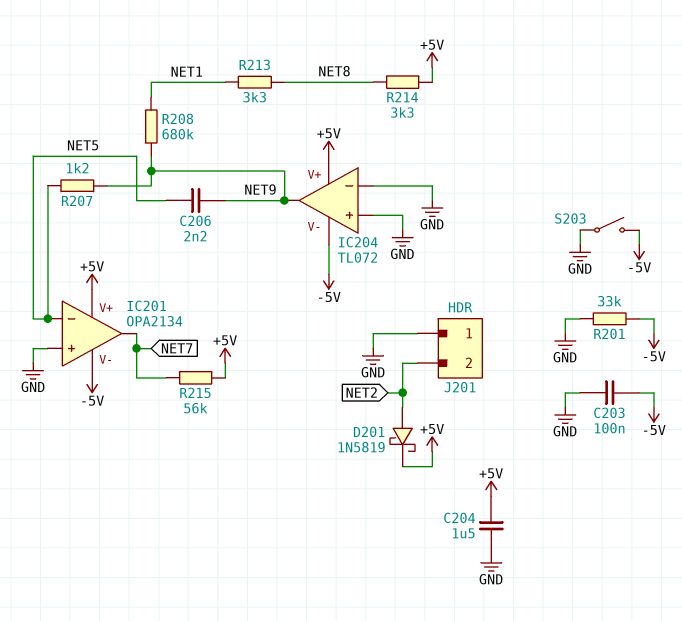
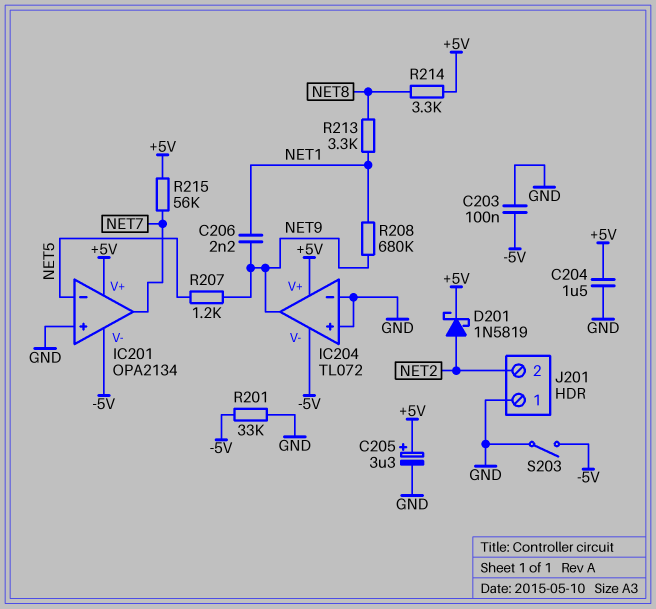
C205: none -> 3.3uF (plus +5V, minus GND)
C206: 2.2nF (NET5, NET9) -> 2.2nF (NET1, NET9)

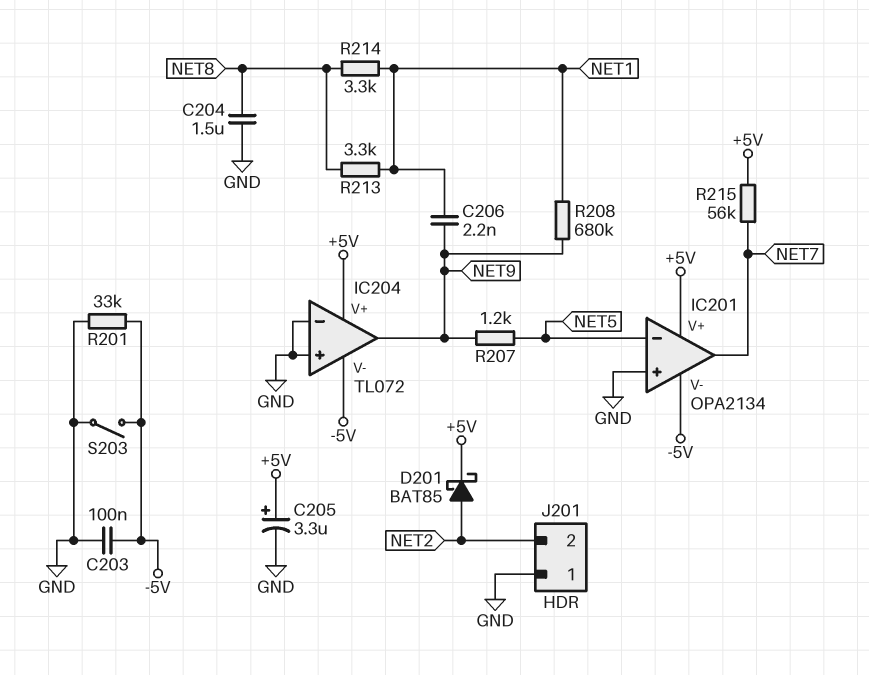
C204: 1.5uF (+5V, GND) -> 1.5uF (GND, NET8)
D201: schottky 1N5819 (A NET2, K +5V) -> schottky BAT85 (A NET2, K +5V)
R214: 3.3k (+5V, NET8) -> 3.3k (NET1, NET8)

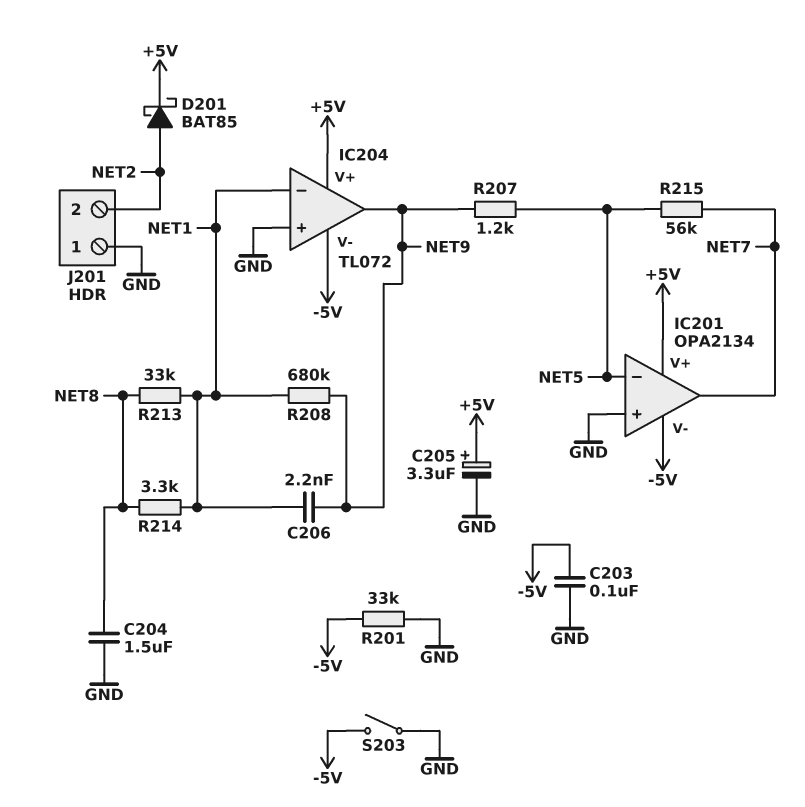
IC204 pin in-: GND -> NET1
R213: 3.3k (NET1, NET8) -> 33k (NET1, NET8)
R215: 56k (+5V, NET7) -> 56k (NET5, NET7)

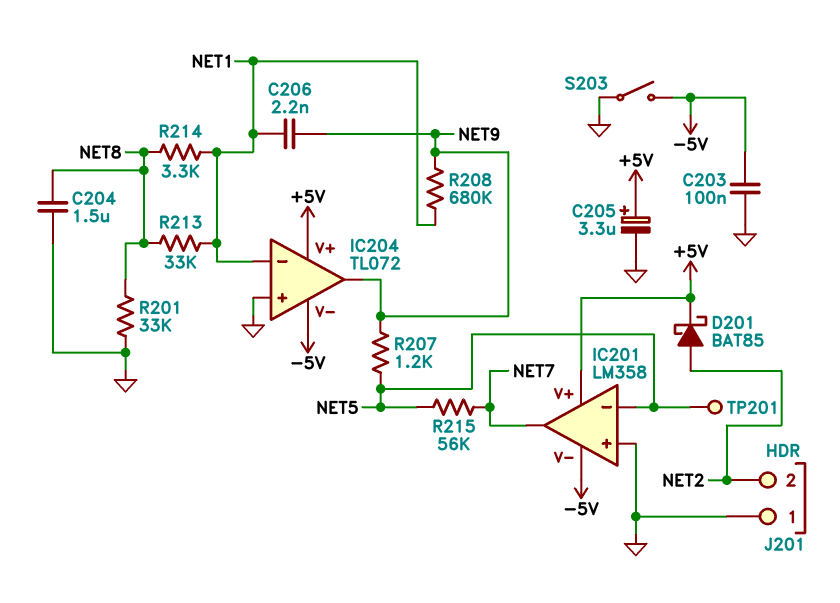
IC201: OPA2134 -> LM358
R201: 33k (-5V, GND) -> 33k (GND, NET8)
TP201: none -> test point (NET5)

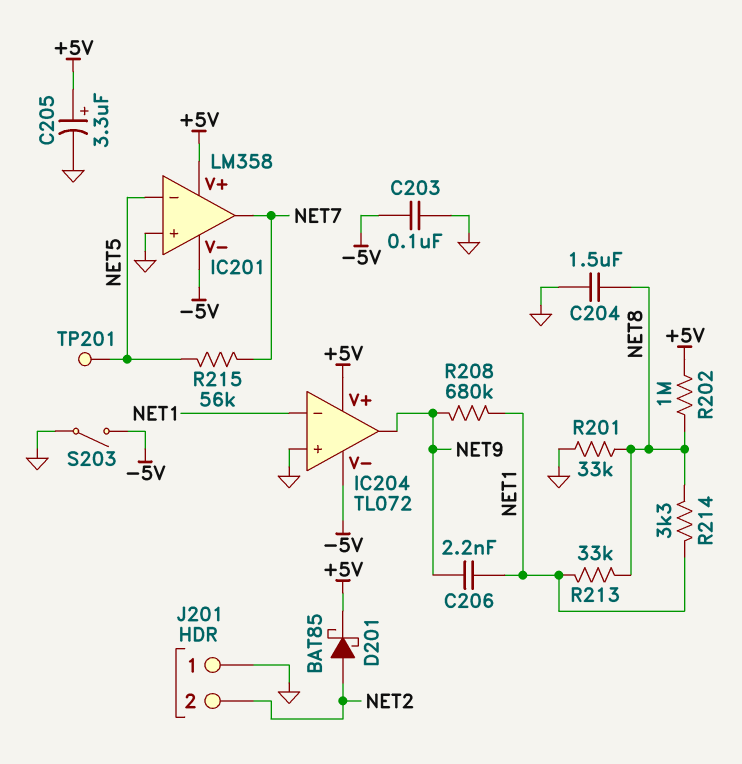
R202: none -> 1M (+5V, NET8)
R207: 1.2k (NET5, NET9) -> none

